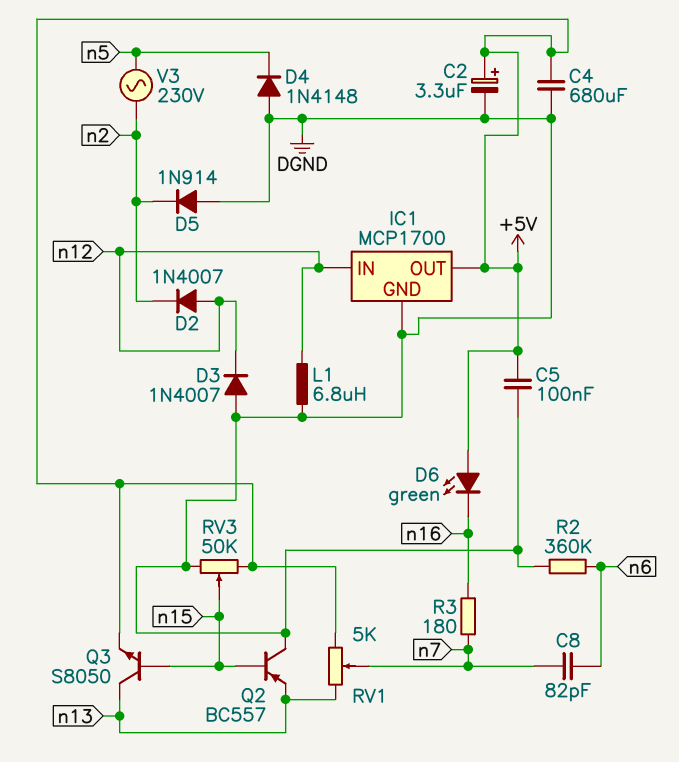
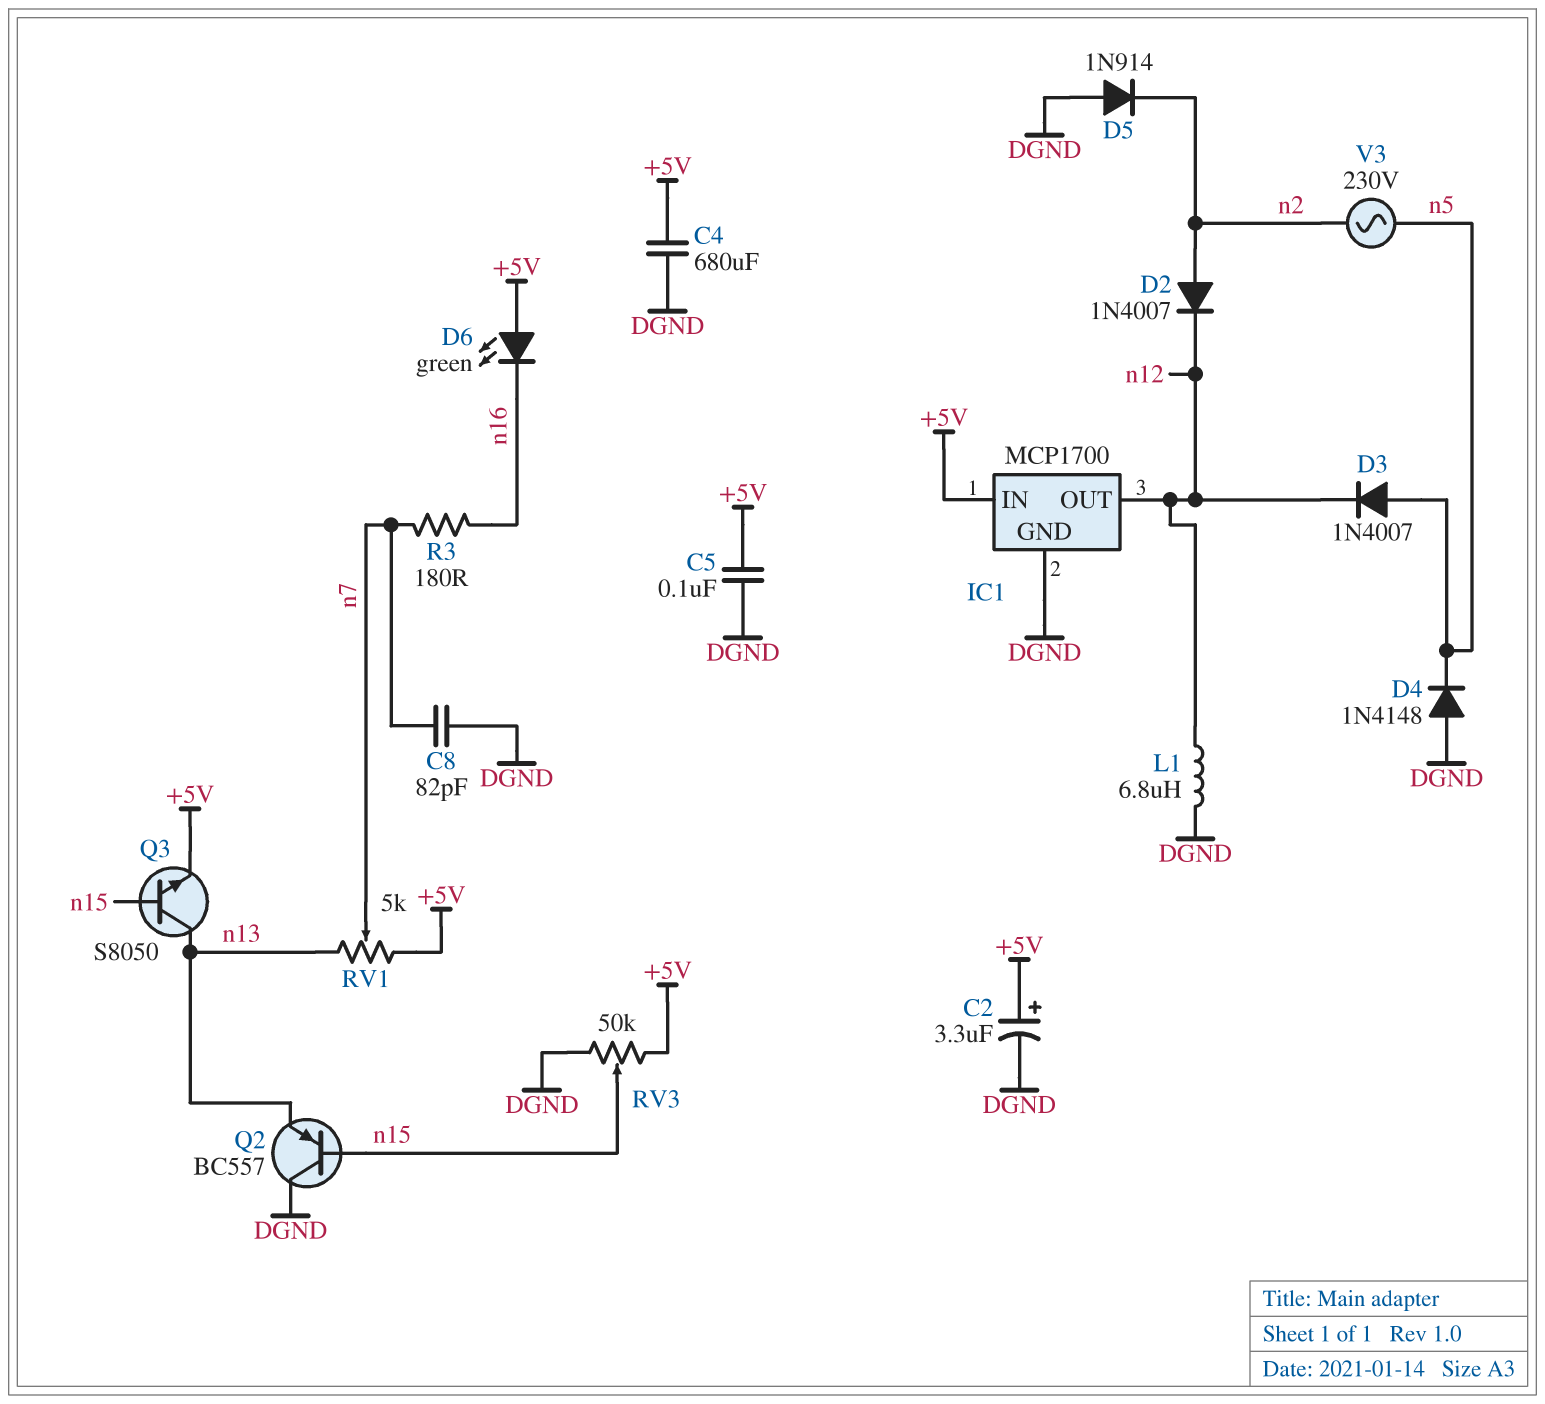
C8: 82pF (n6, n7) -> 82pF (DGND, n7)
D2: diode 1N4007 (A n12, K n2) -> diode 1N4007 (A n2, K n12)
D3: diode 1N4007 (A DGND, K n12) -> diode 1N4007 (A n5, K n12)
IC1 pin IN: n12 -> +5V
IC1 pin OUT: +5V -> n12
R2: 360k (DGND, n6) -> none

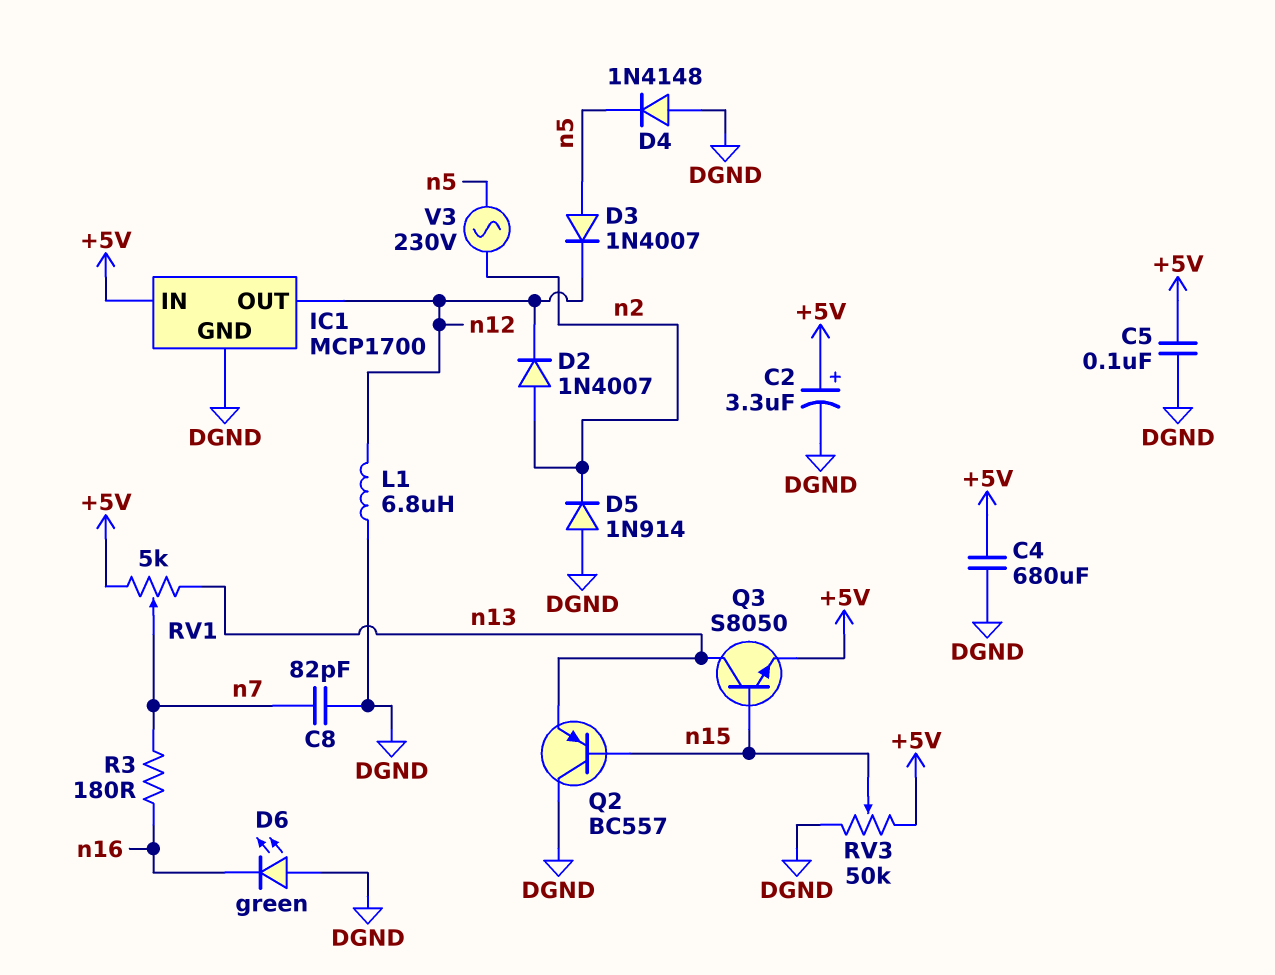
D6: LED green (A +5V, K n16) -> LED green (A DGND, K n16)

